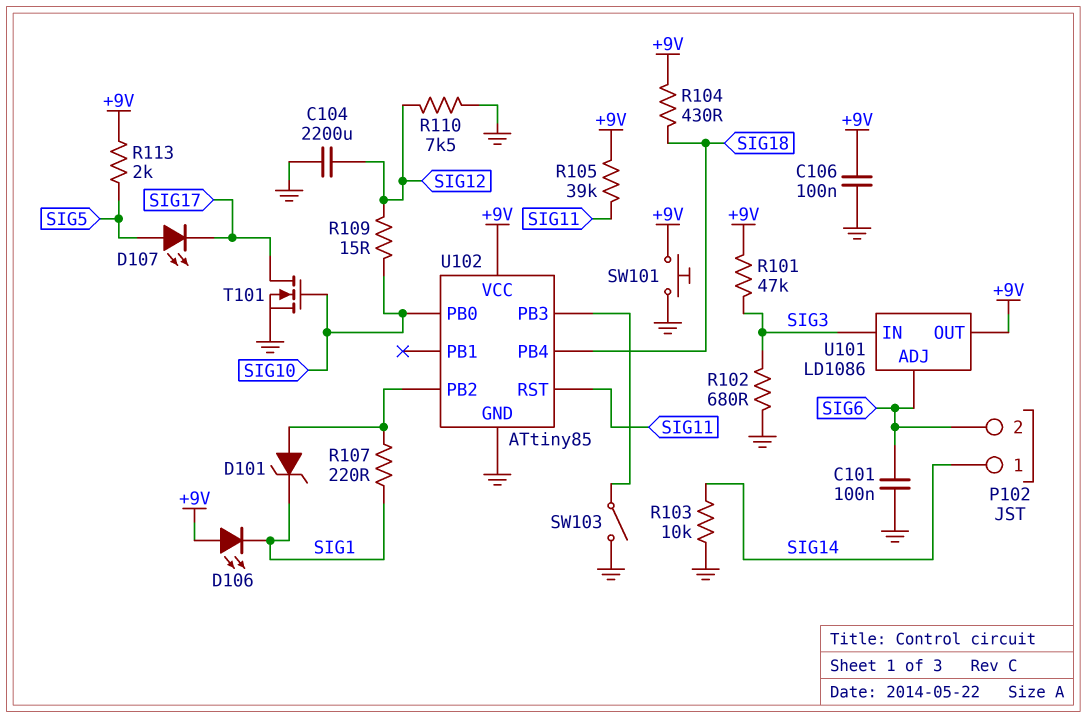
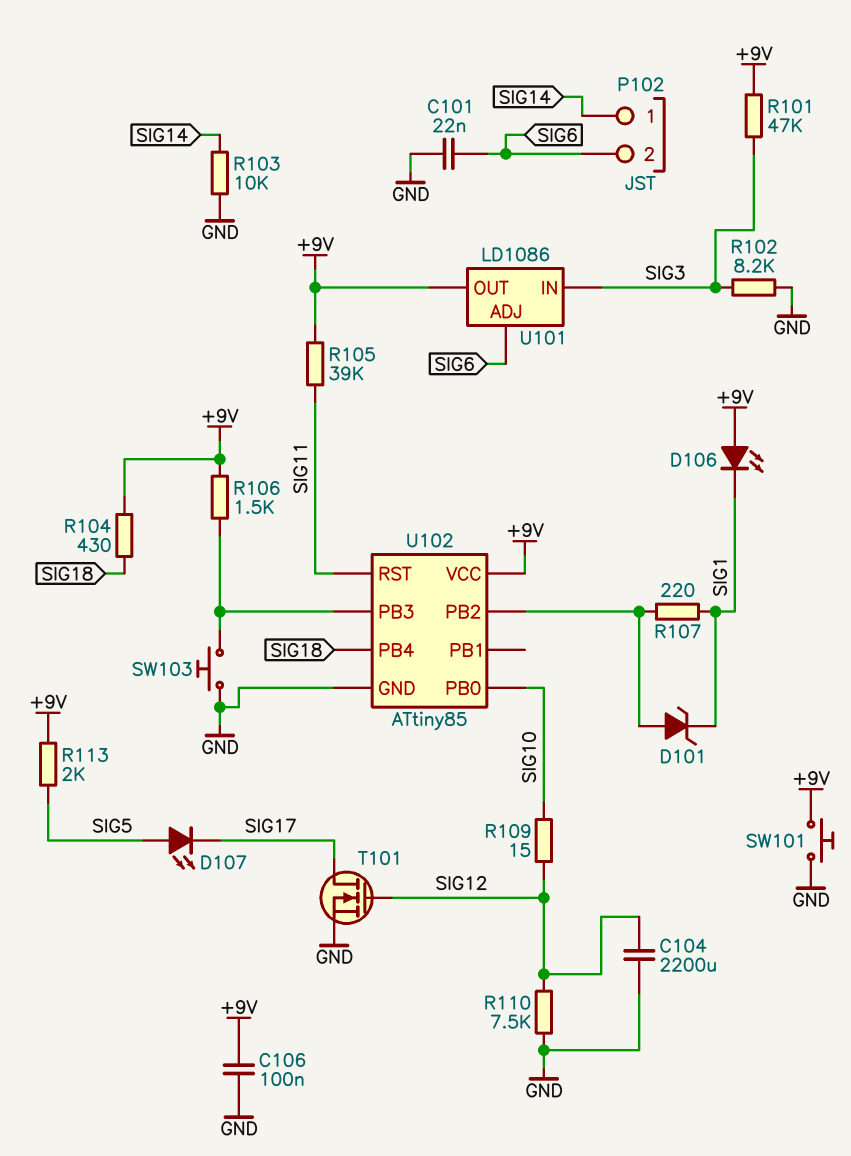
C101: 100nF (GND, SIG6) -> 22nF (GND, SIG6)
R102: 680 (GND, SIG3) -> 8.2k (GND, SIG3)
R106: none -> 1.5k (+9V, U102/PB3)
SW103: switch (GND, U102/PB3) -> button (GND, U102/PB3)
T101: NMOS (G SIG10, D SIG17, S GND) -> NMOS (G SIG12, D SIG17, S GND)

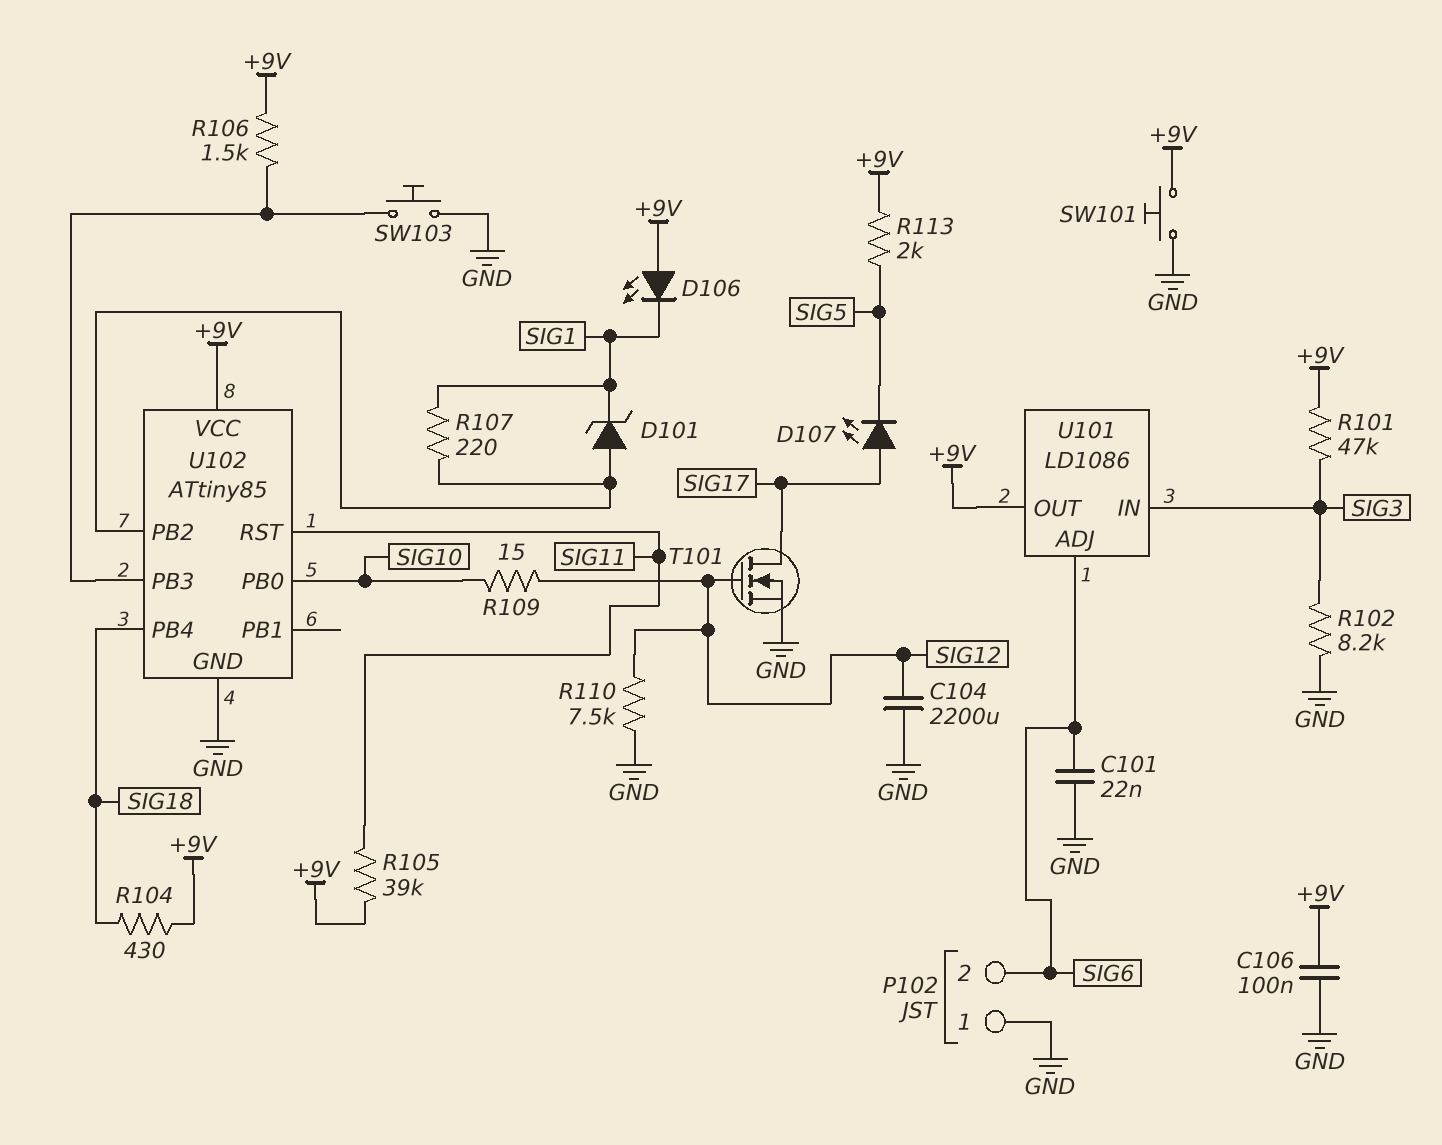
D107: LED (A SIG5, K SIG17) -> LED (A SIG17, K SIG5)
P102 pin 1: SIG14 -> GND
R103: 10k (GND, SIG14) -> none

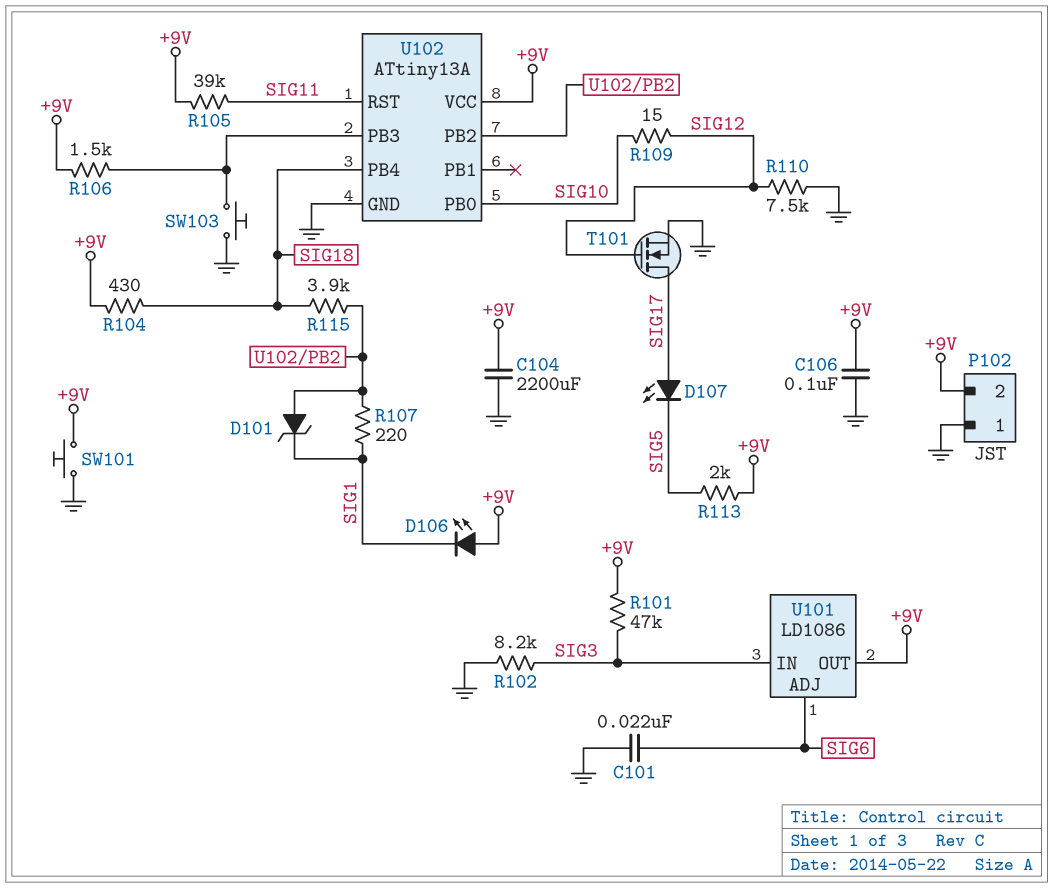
C104: 2200uF (GND, SIG12) -> 2200uF (+9V, GND)
P102 pin 2: SIG6 -> +9V
R115: none -> 3.9k (SIG18, U102/PB2)
U102: ATtiny85 -> ATtiny13A

